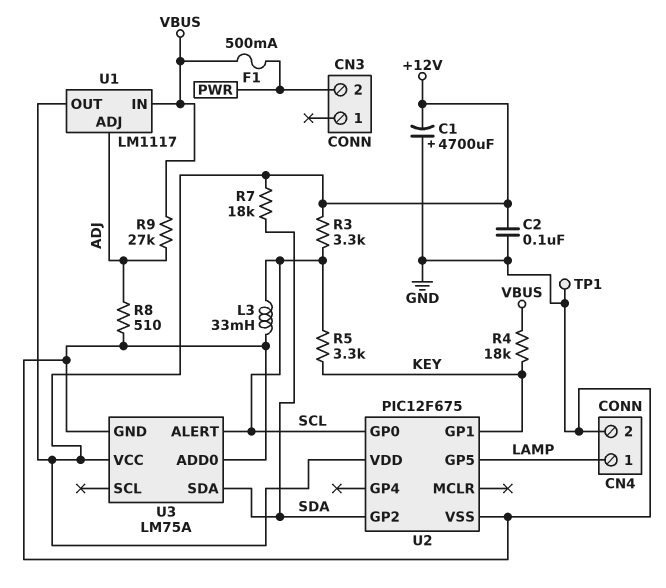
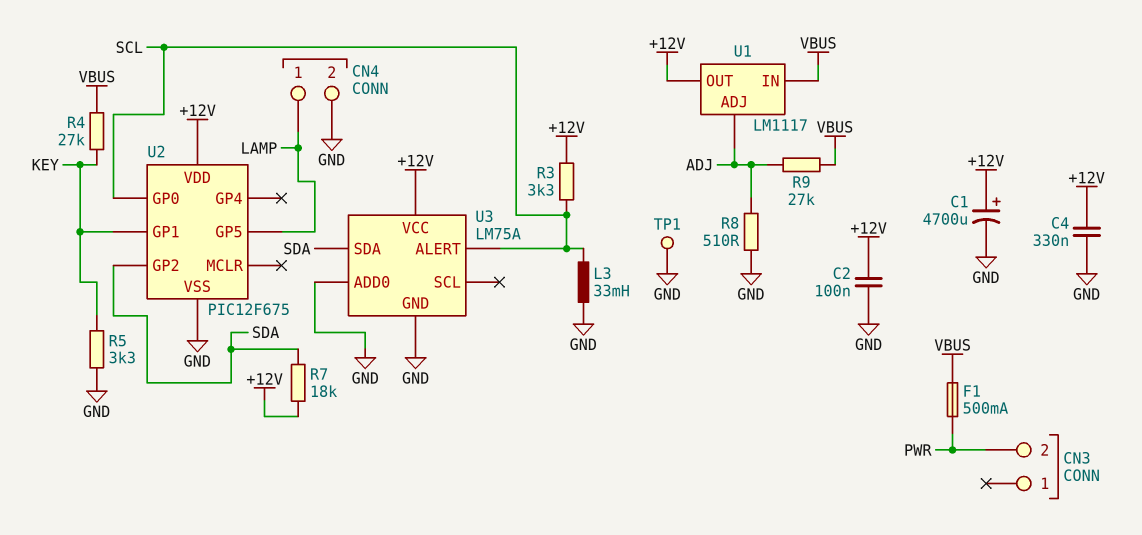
C1: 4700uF (plus GND, minus +12V) -> 4700uF (plus +12V, minus GND)
C4: none -> 330nF (+12V, GND)
R4: 18k (KEY, VBUS) -> 27k (KEY, VBUS)
R5: 3.3k (KEY, SCL) -> 3.3k (GND, KEY)

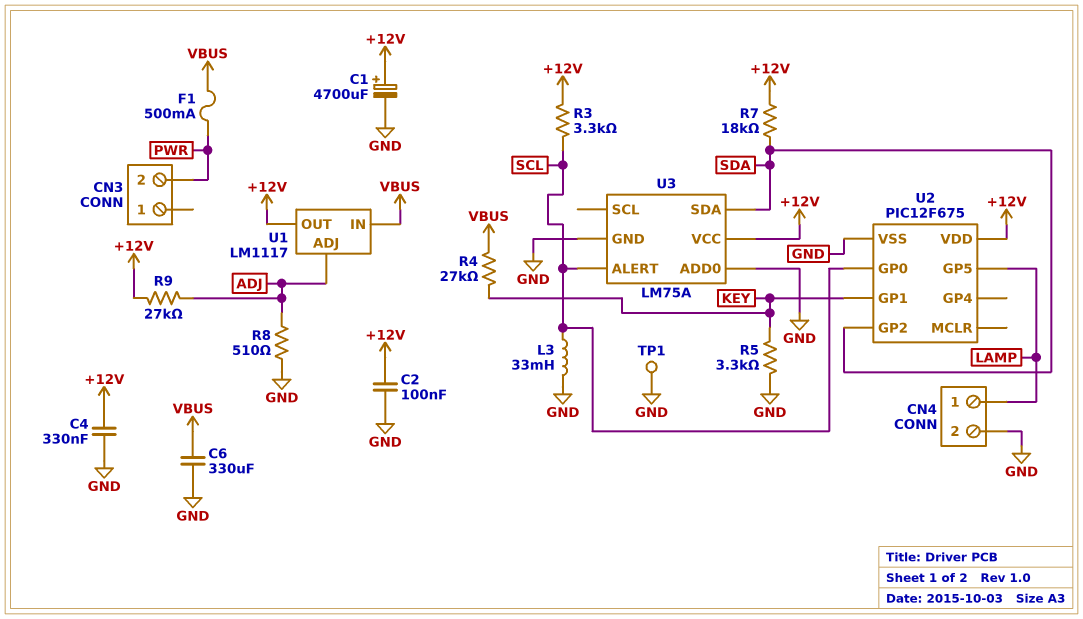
C6: none -> 330uF (GND, VBUS)
R9: 27k (ADJ, VBUS) -> 27k (+12V, ADJ)

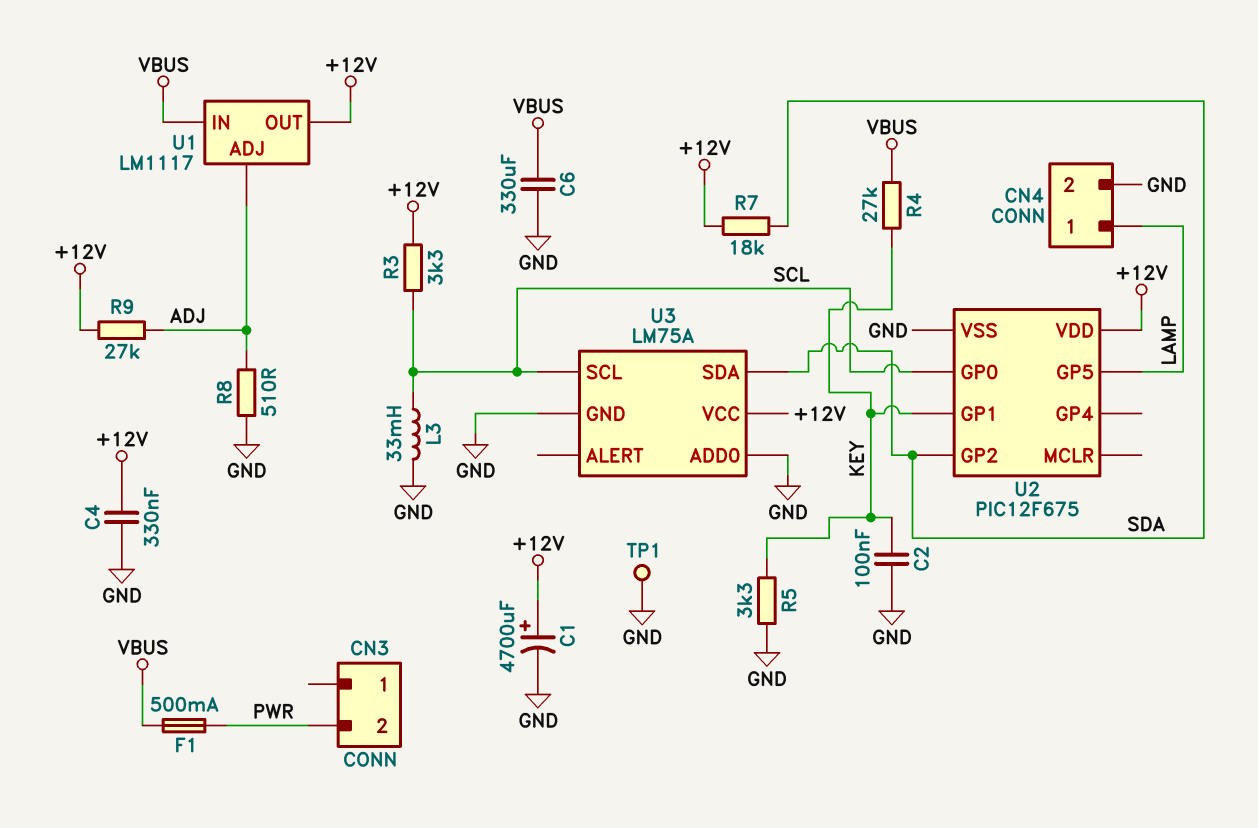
C2: 100nF (+12V, GND) -> 100nF (GND, KEY)
U3 pin ALERT: SCL -> none
U3 pin SCL: none -> SCL

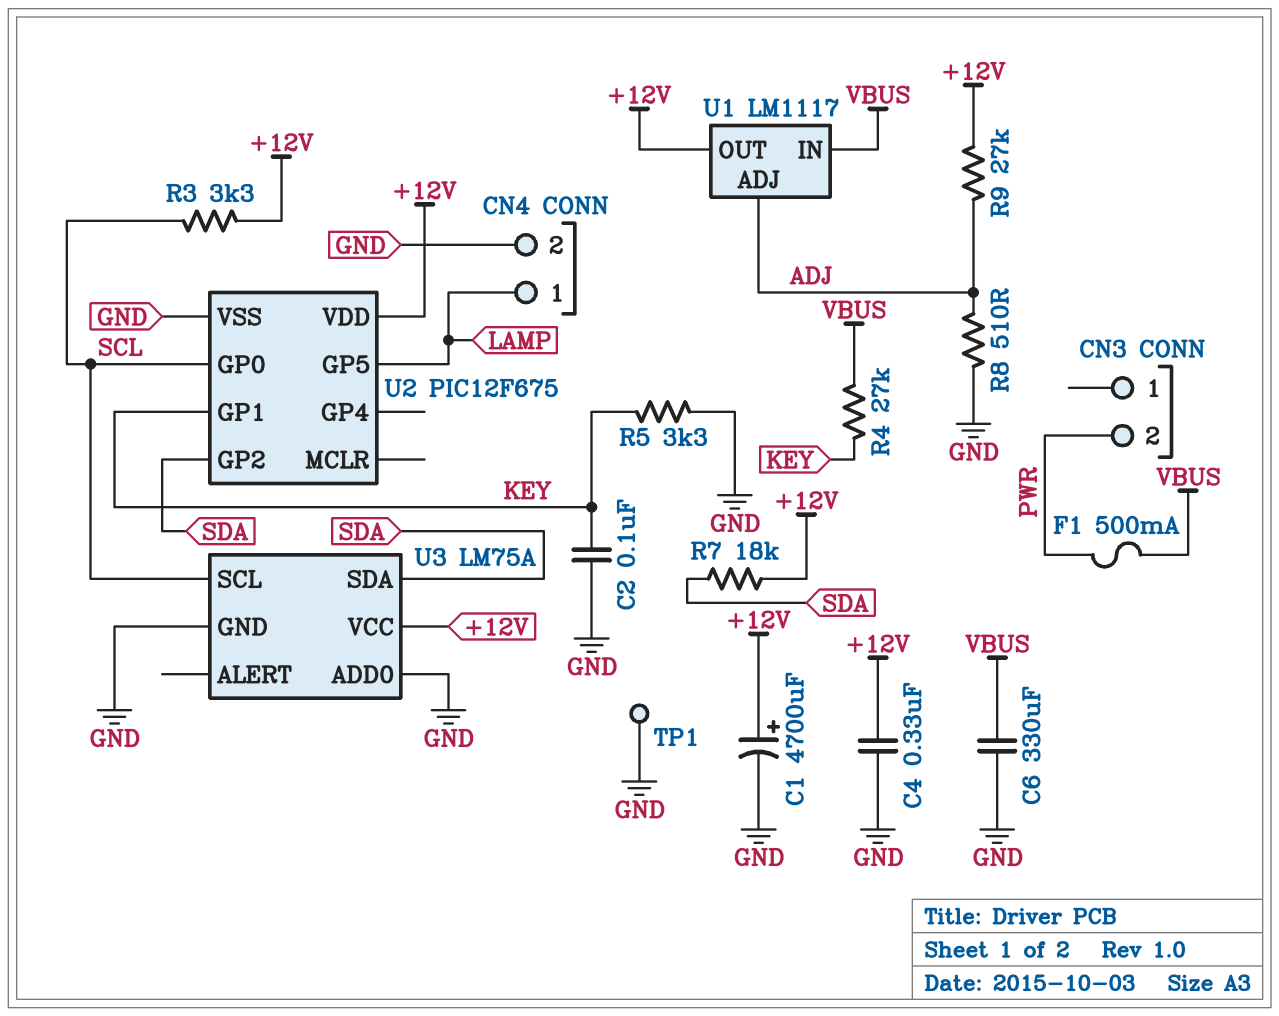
L3: 33mH (GND, SCL) -> none

